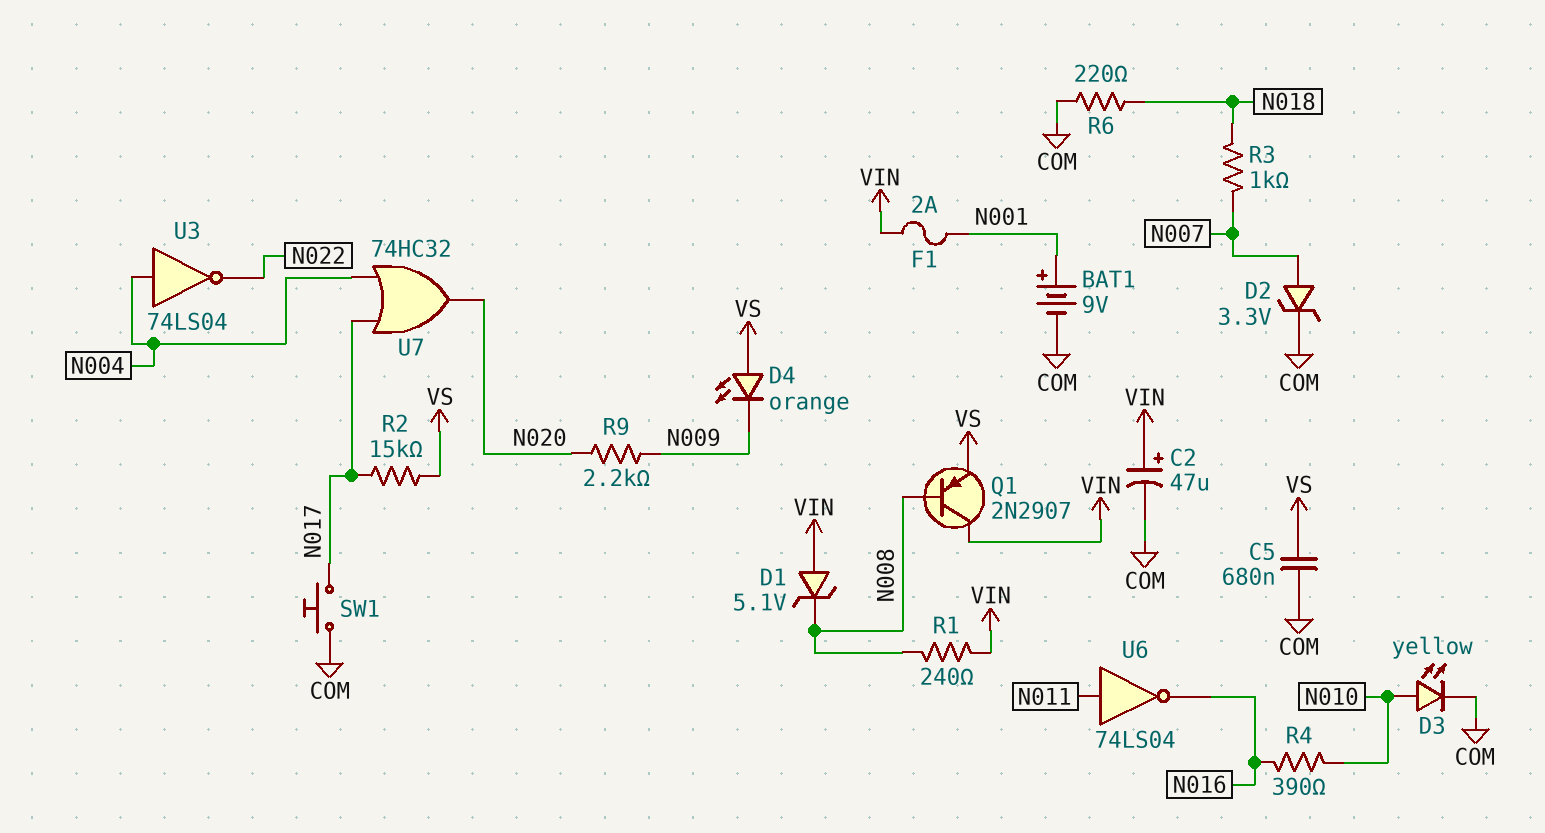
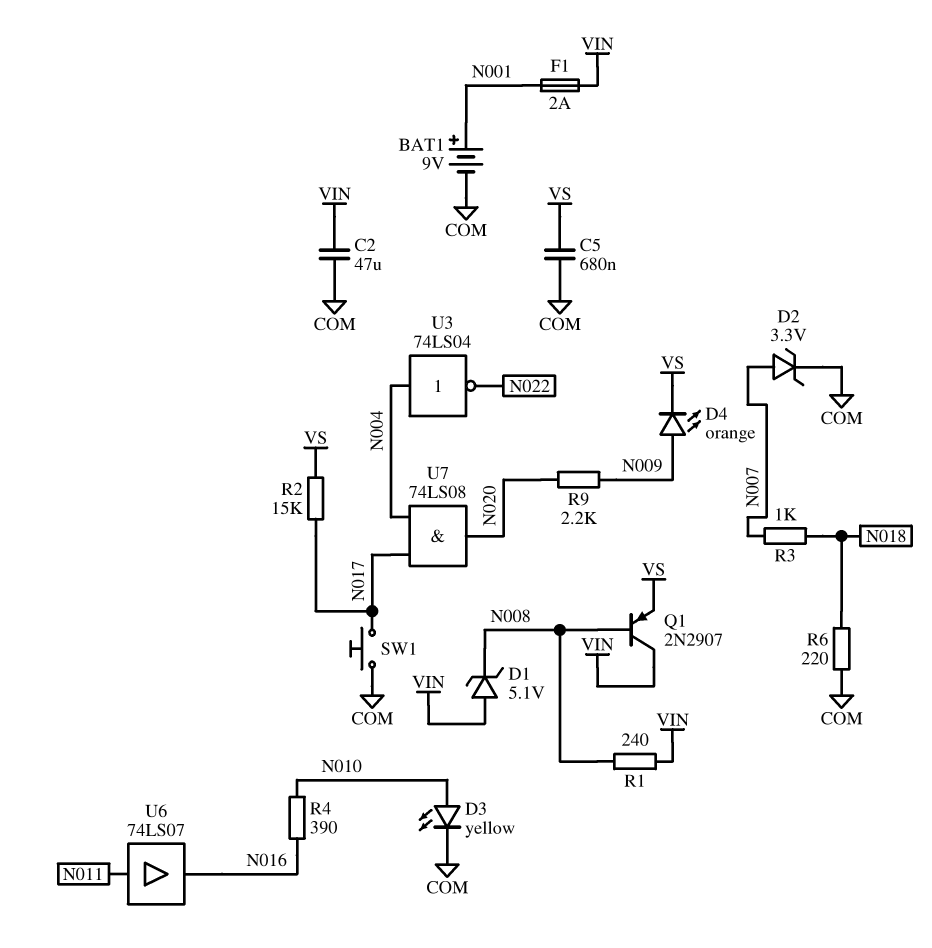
C2: 47uF (plus VIN, minus COM) -> 47uF (COM, VIN)
D4: LED orange (A VS, K N009) -> LED orange (A N009, K VS)
U6: NOT 74LS04 (in N011, out N016) -> buffer 74LS07 (in N011, out N016)
U7: OR 74HC32 (in N004, in N017, out N020) -> AND 74LS08 (in N004, in N017, out N020)

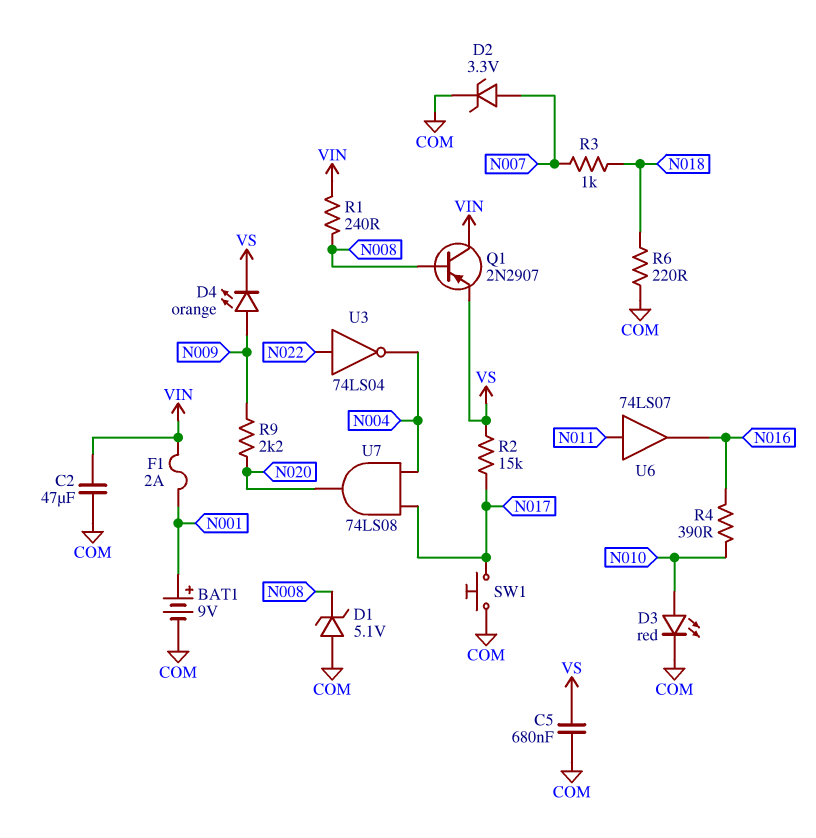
D1: zener 5.1V (A VIN, K N008) -> zener 5.1V (A COM, K N008)
D3: LED yellow (A N010, K COM) -> LED red (A N010, K COM)
U3: NOT 74LS04 (in N004, out N022) -> NOT 74LS04 (in N022, out N004)

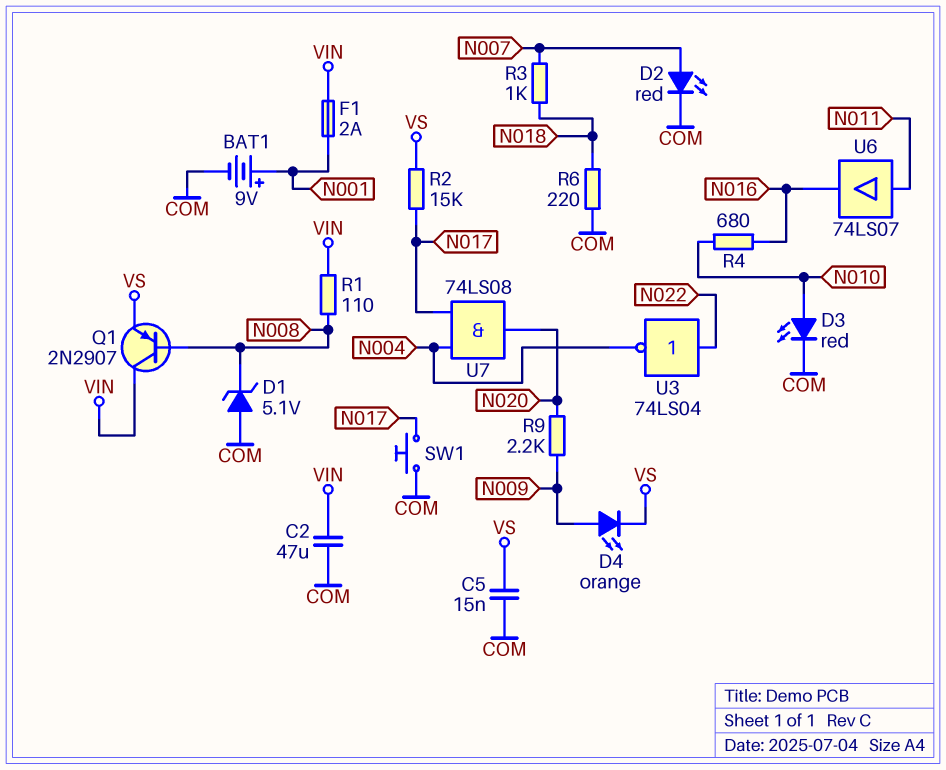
C5: 680nF (COM, VS) -> 15nF (COM, VS)
D2: zener 3.3V (A N007, K COM) -> LED red (A N007, K COM)
R1: 240 (N008, VIN) -> 110 (N008, VIN)
R4: 390 (N010, N016) -> 680 (N010, N016)

